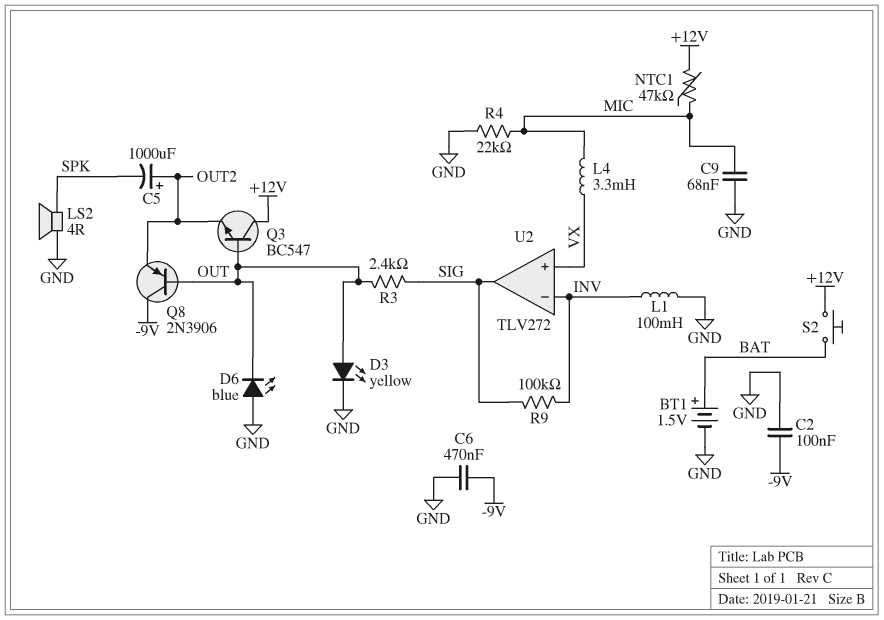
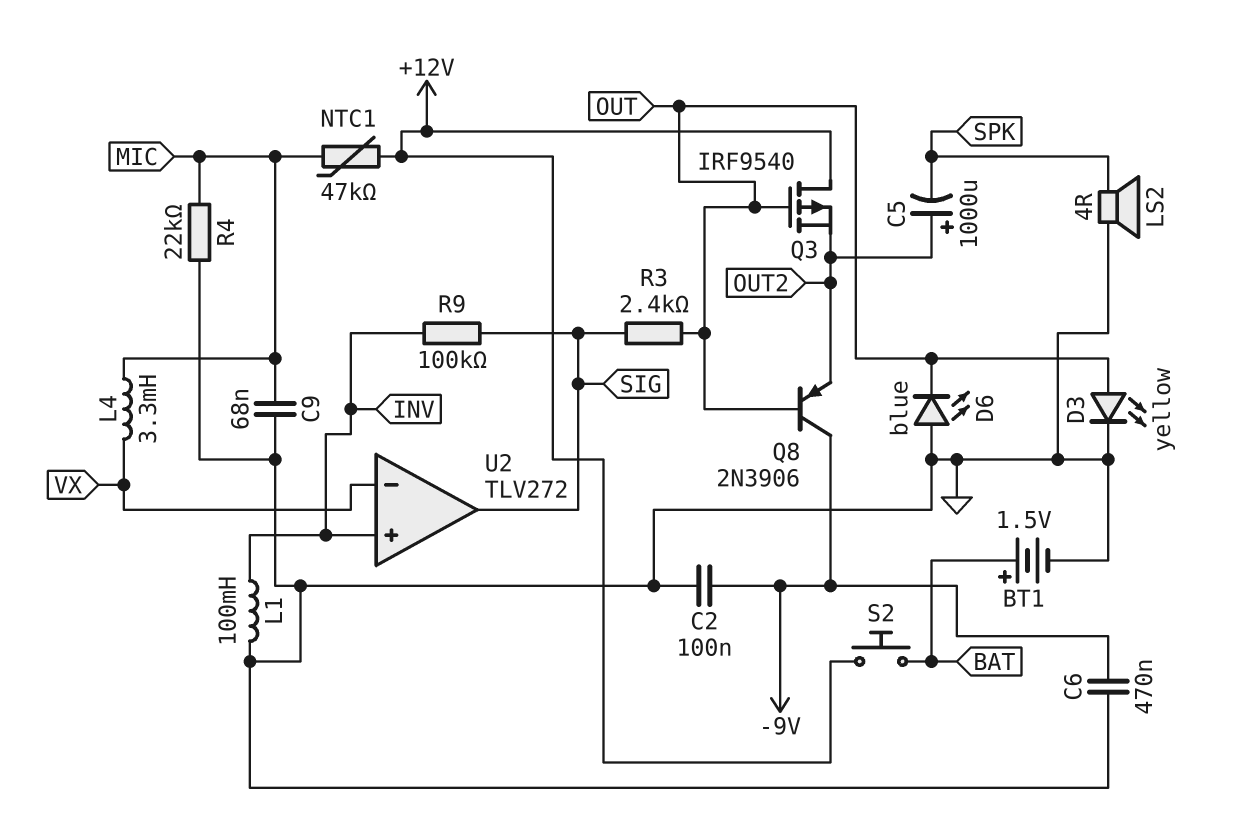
Q3: NPN BC547 (B OUT, C +12V, E OUT2) -> PMOS IRF9540 (G OUT, D +12V, S OUT2)
U2 pin in+: VX -> INV
U2 pin in-: INV -> VX

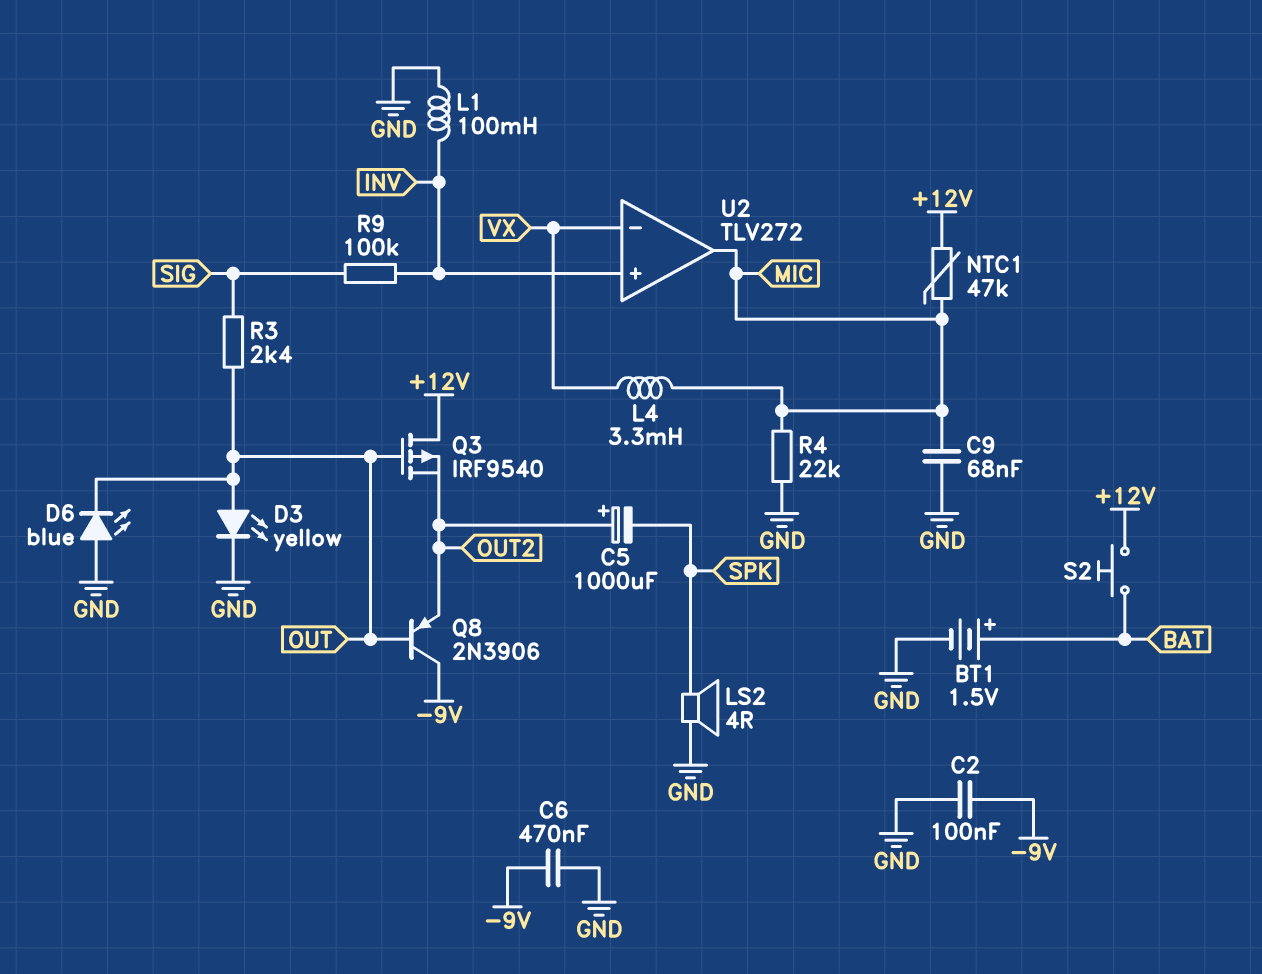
U2 pin out: SIG -> MIC

